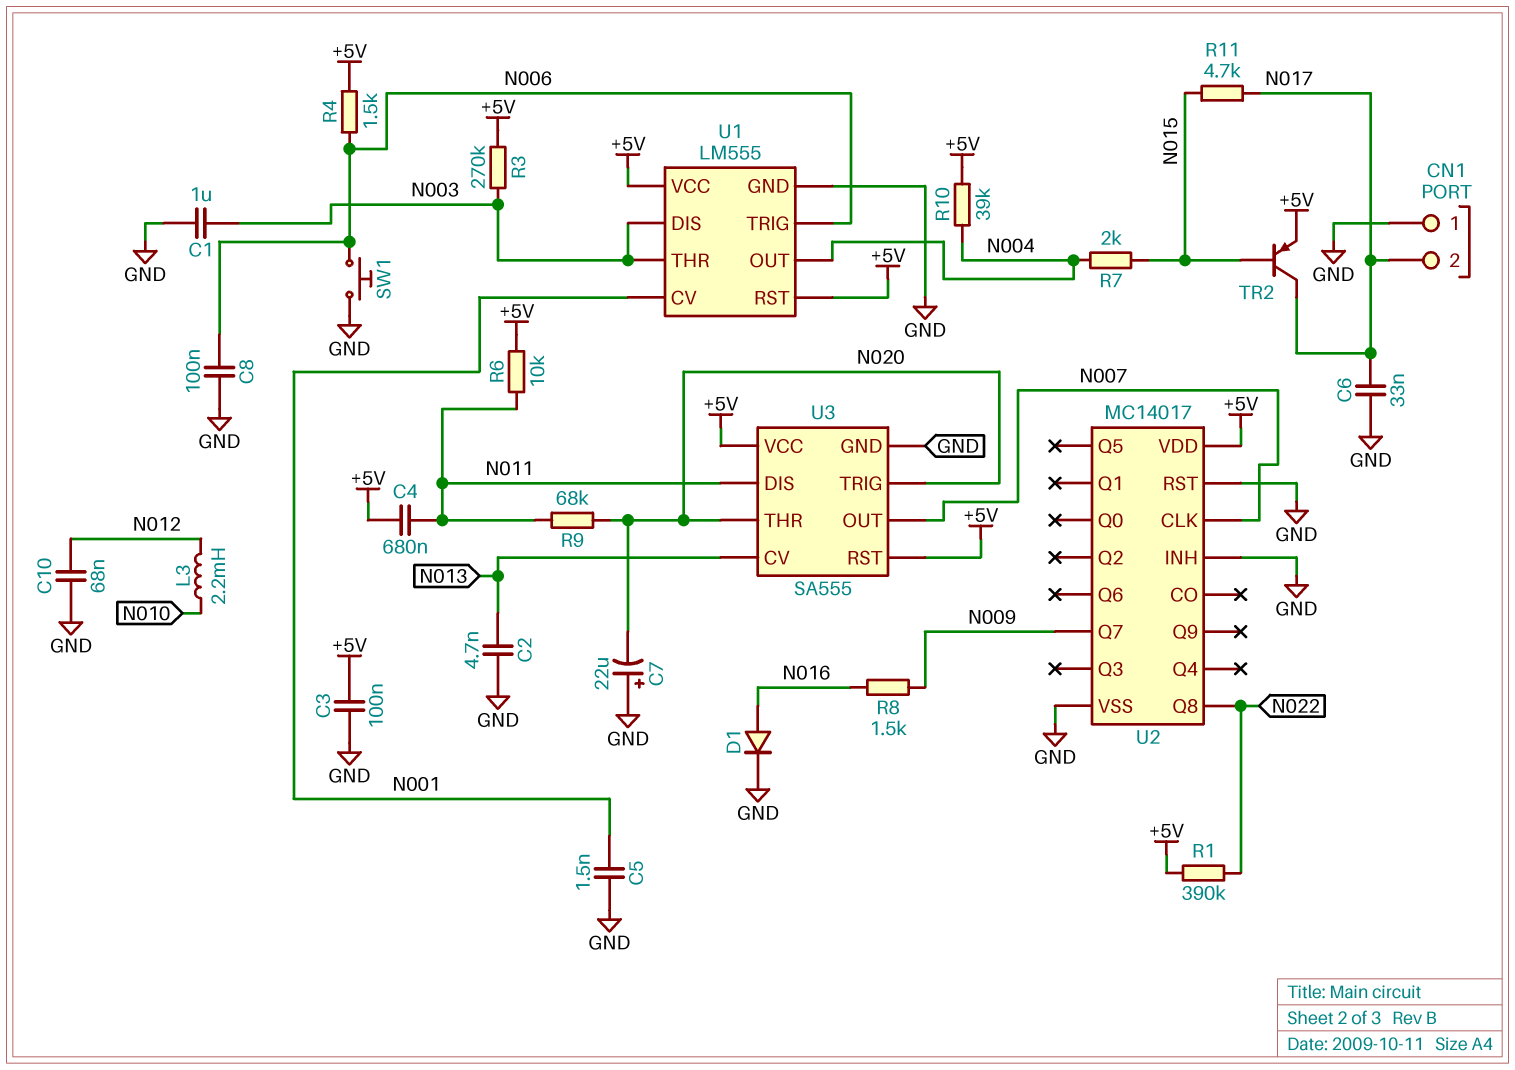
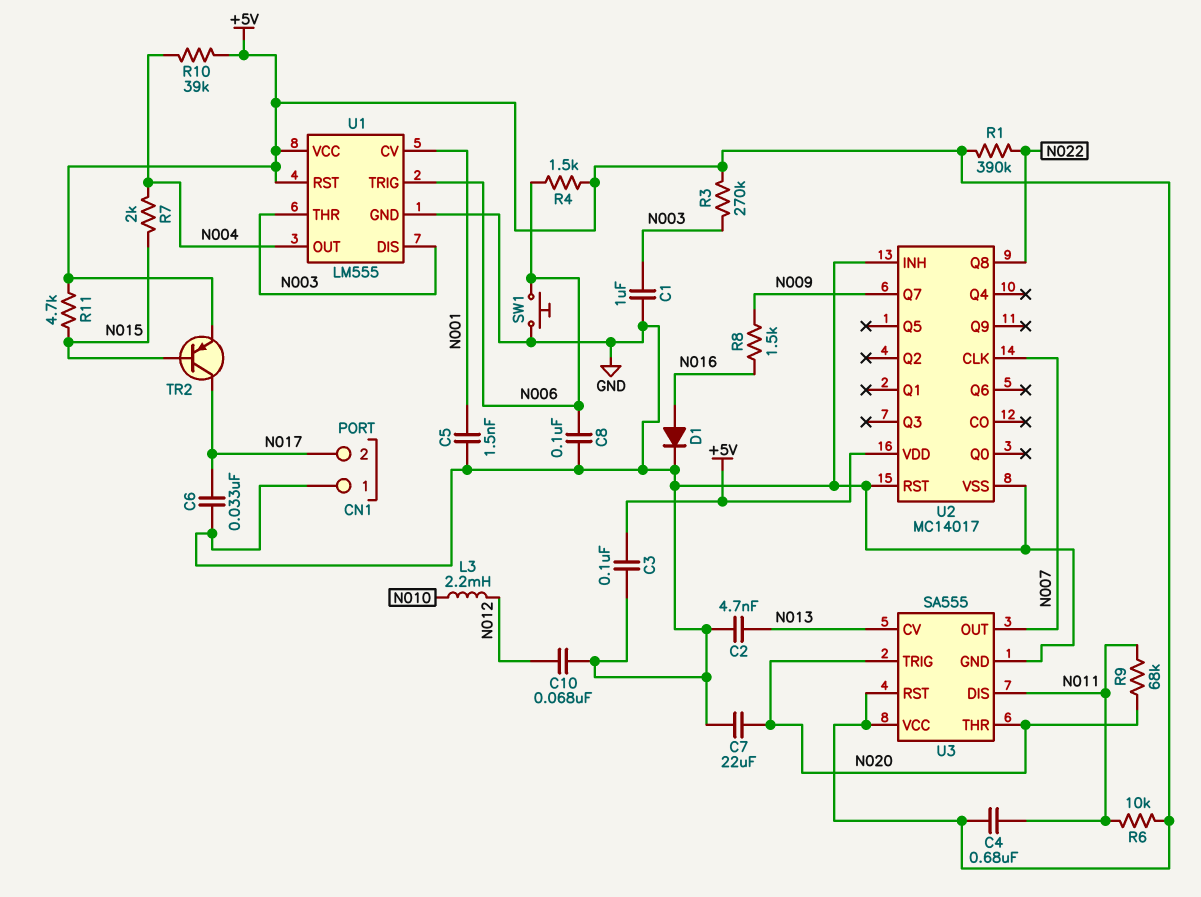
C7: 22uF (plus GND, minus N020) -> 22uF (GND, N020)
R11: 4.7k (N015, N017) -> 4.7k (+5V, N015)

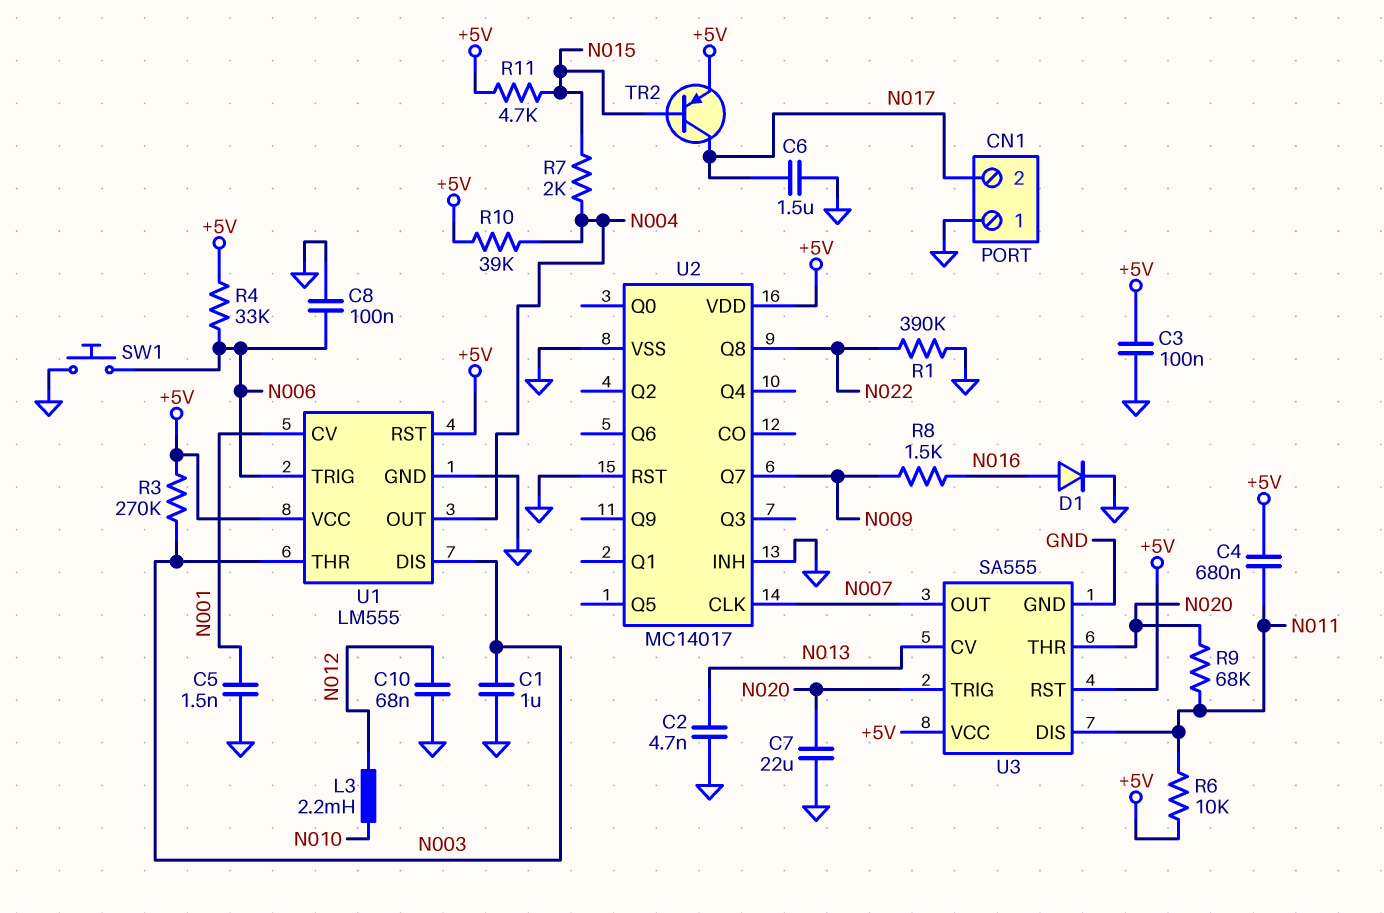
C6: 33nF (GND, N017) -> 1.5uF (GND, N017)
R1: 390k (+5V, N022) -> 390k (GND, N022)
R4: 1.5k (+5V, N006) -> 33k (+5V, N006)

